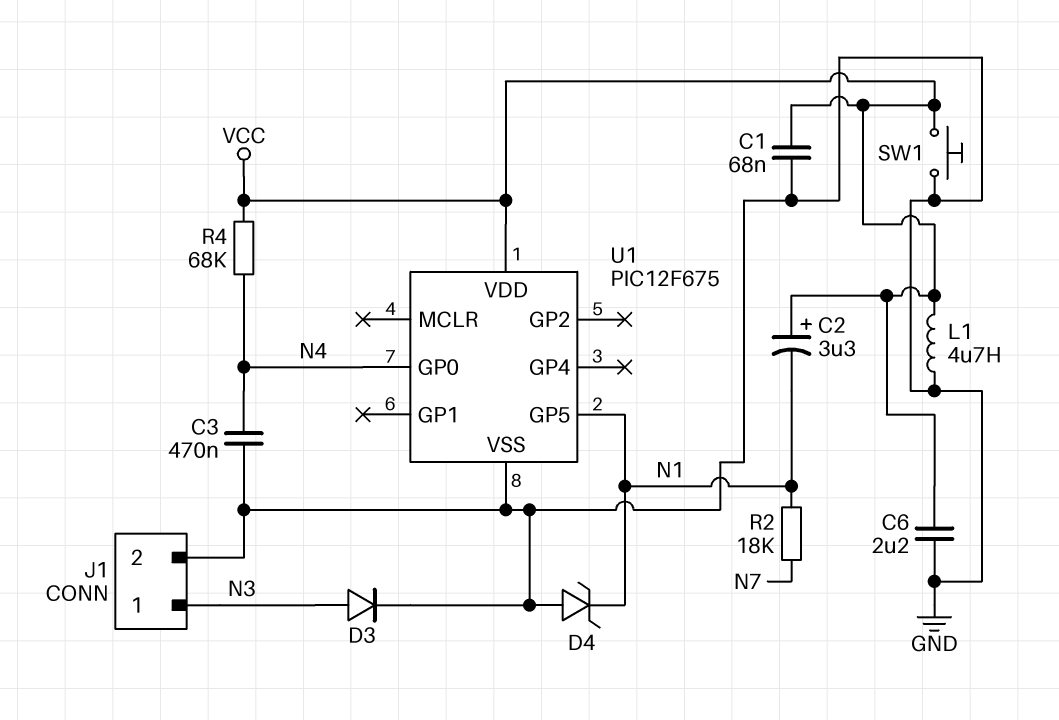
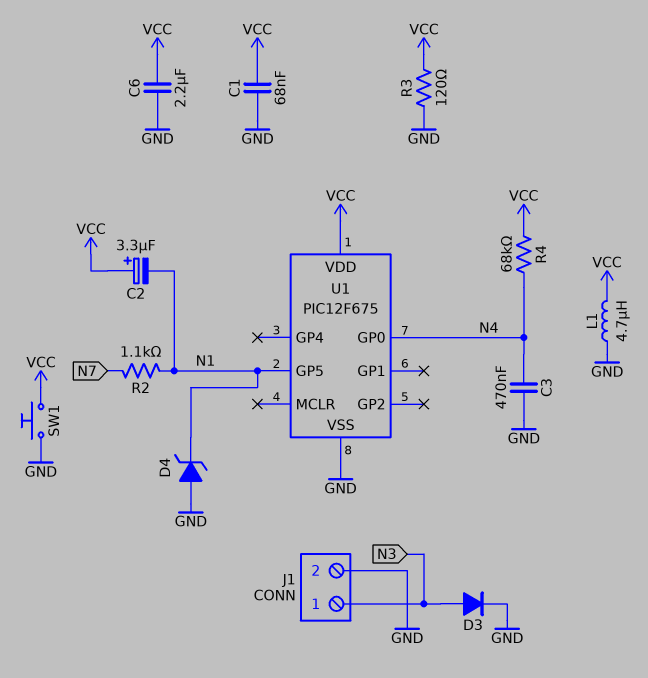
R2: 18k (N1, N7) -> 1.1k (N1, N7)
R3: none -> 120 (GND, VCC)

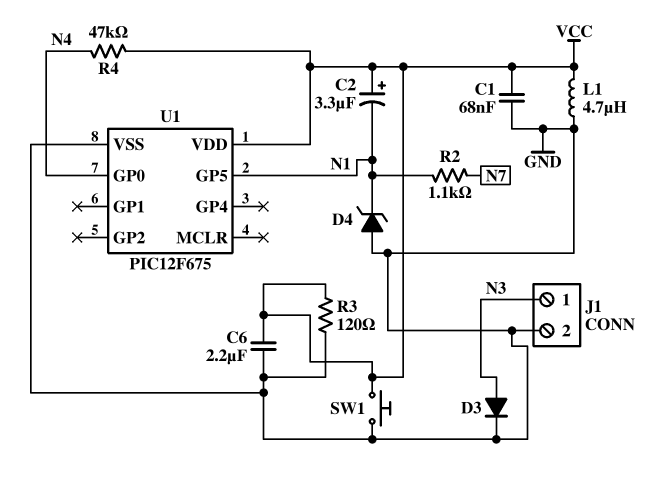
C3: 470nF (GND, N4) -> none
R4: 68k (N4, VCC) -> 47k (N4, VCC)

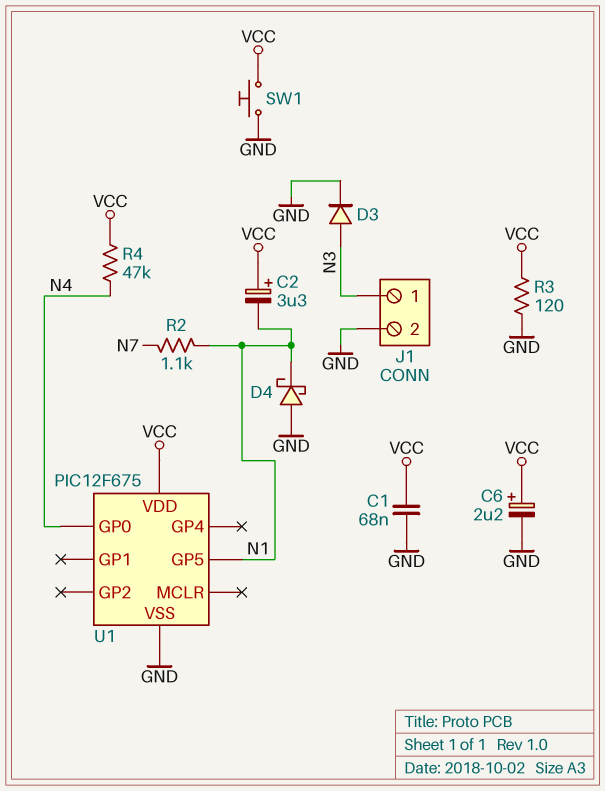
C6: 2.2uF (GND, VCC) -> 2.2uF (plus VCC, minus GND)
D4: zener (A GND, K N1) -> schottky (A GND, K N1)
L1: 4.7uH (GND, VCC) -> none

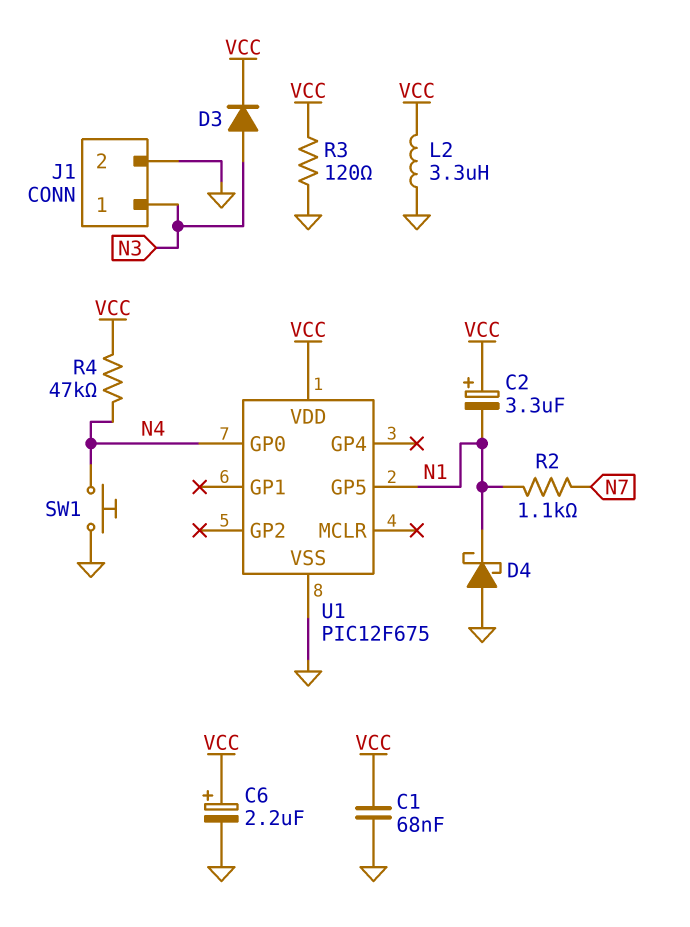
D3: diode (A N3, K GND) -> diode (A N3, K VCC)
L2: none -> 3.3uH (GND, VCC)
SW1: button (GND, VCC) -> button (GND, N4)

